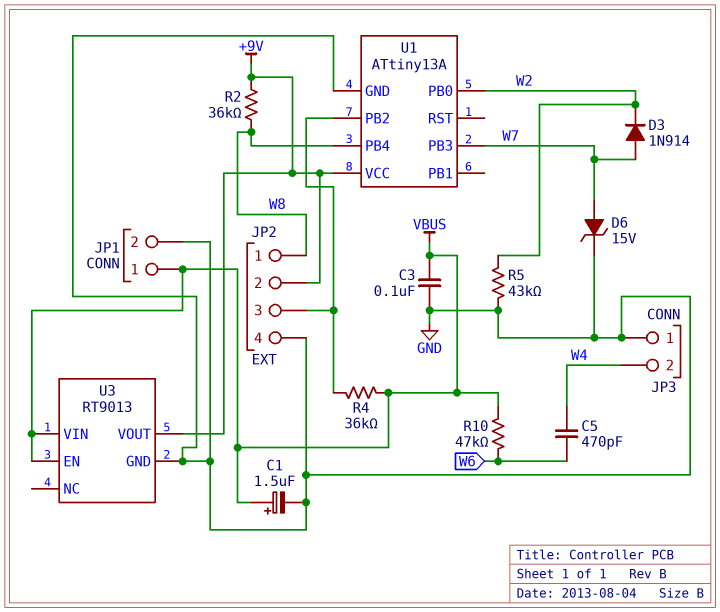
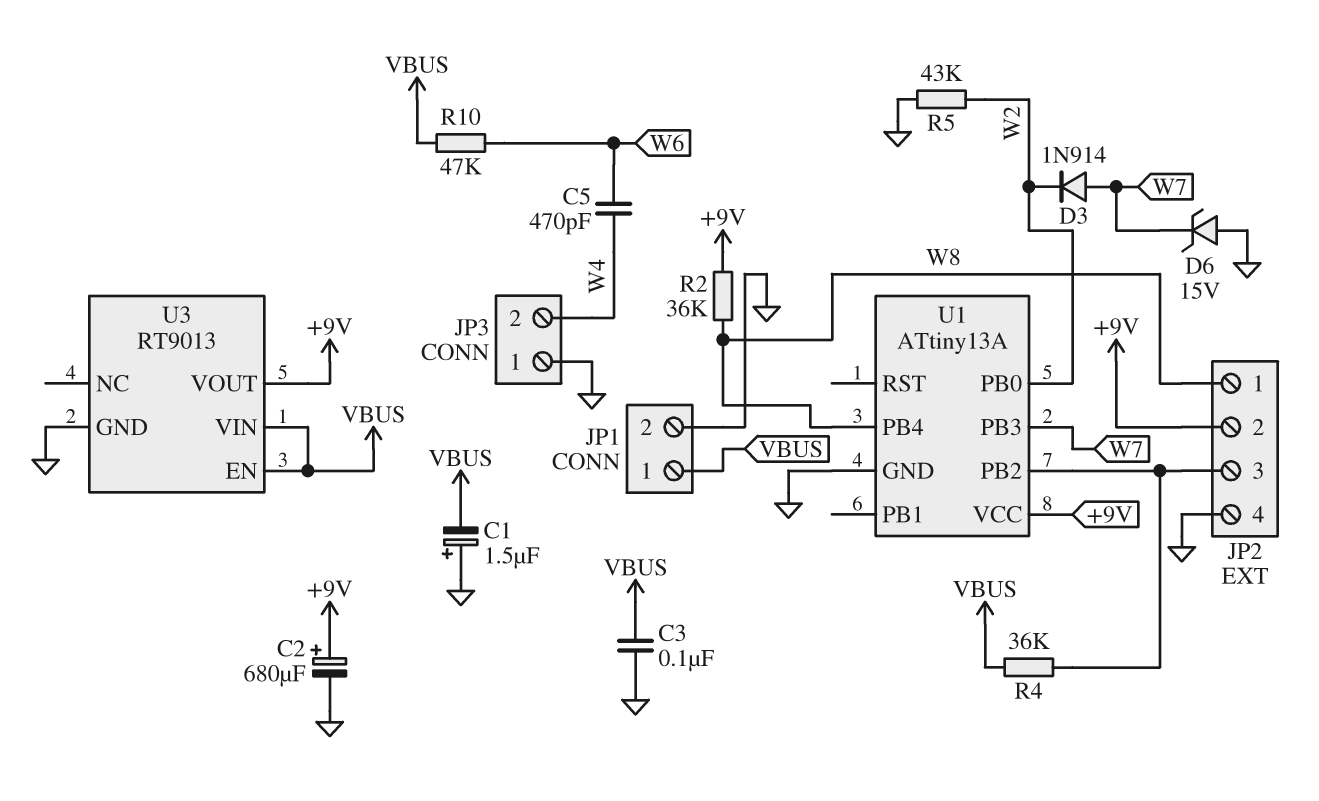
C1: 1.5uF (plus VBUS, minus GND) -> 1.5uF (plus GND, minus VBUS)
C2: none -> 680uF (plus +9V, minus GND)
D6: zener 15V (A W7, K GND) -> zener 15V (A GND, K W7)

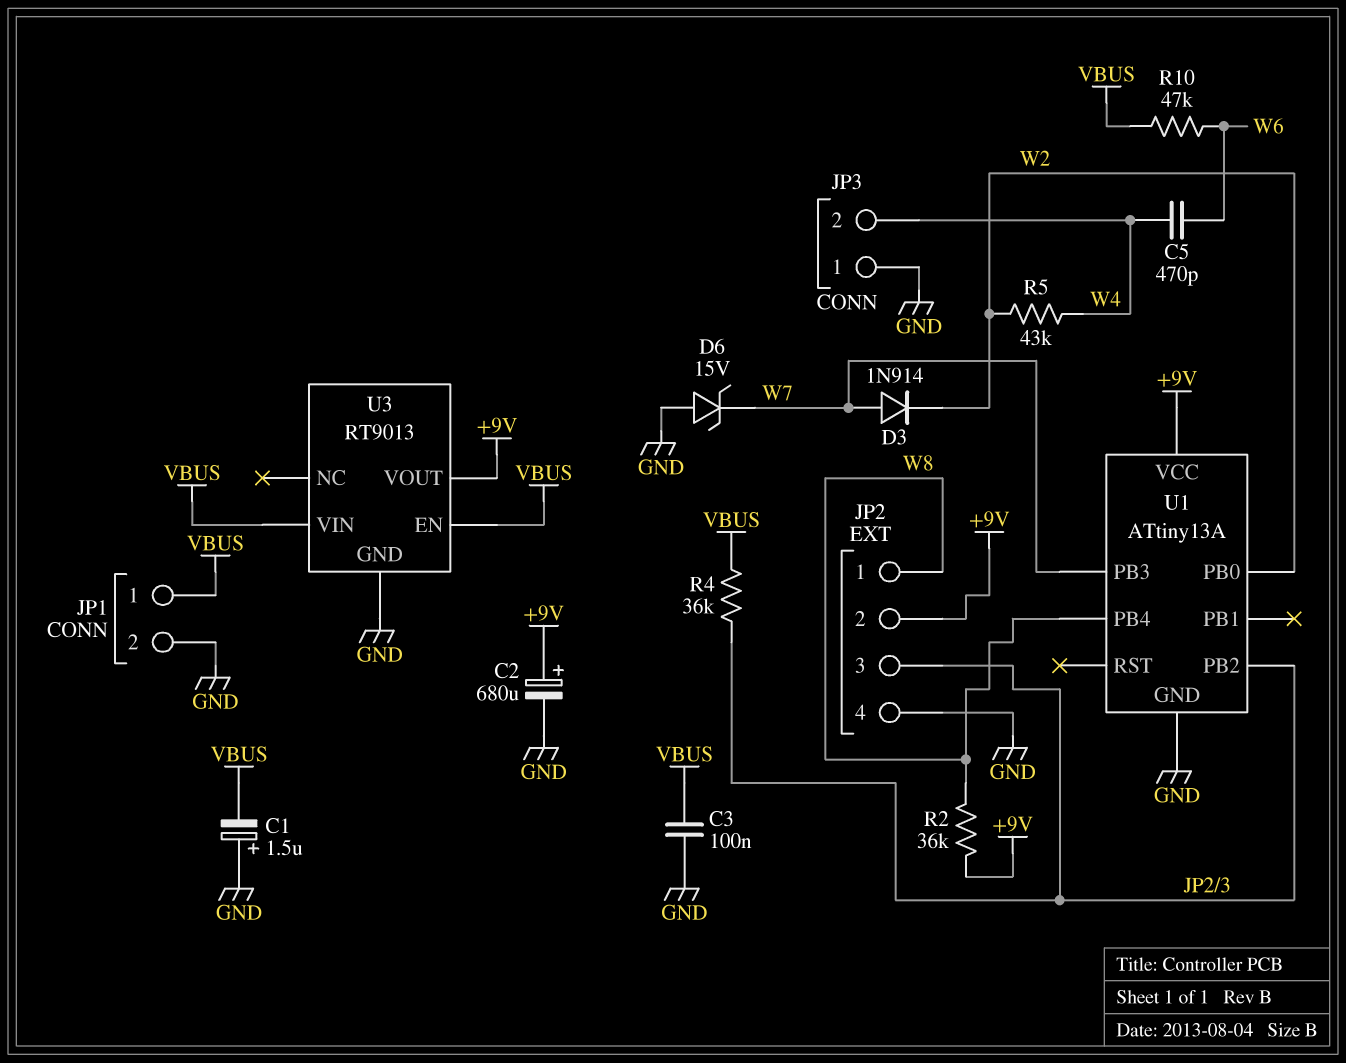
R5: 43k (GND, W2) -> 43k (W2, W4)

